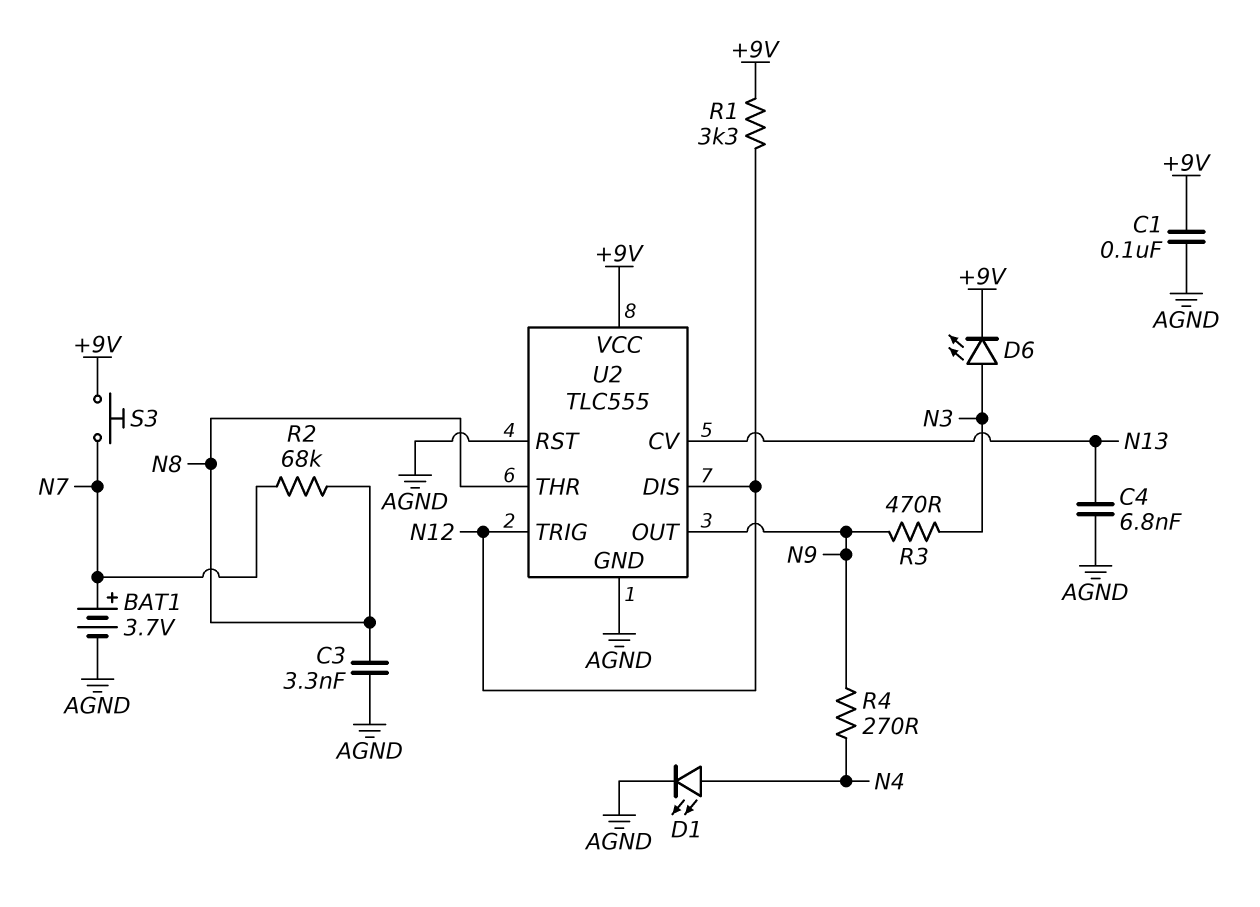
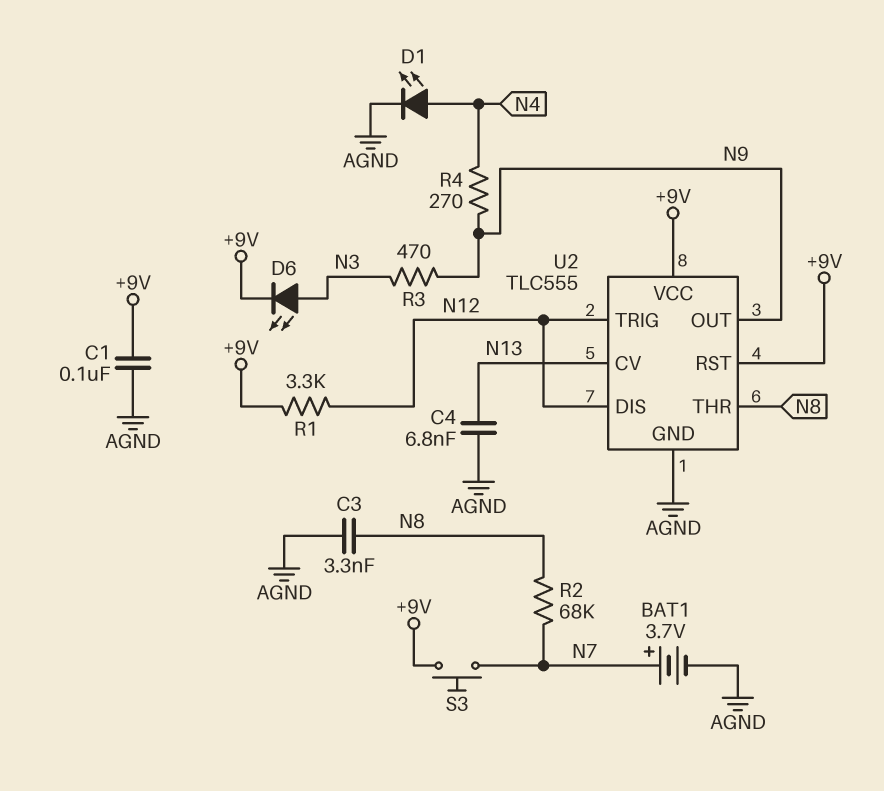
U2 pin RST: AGND -> +9V

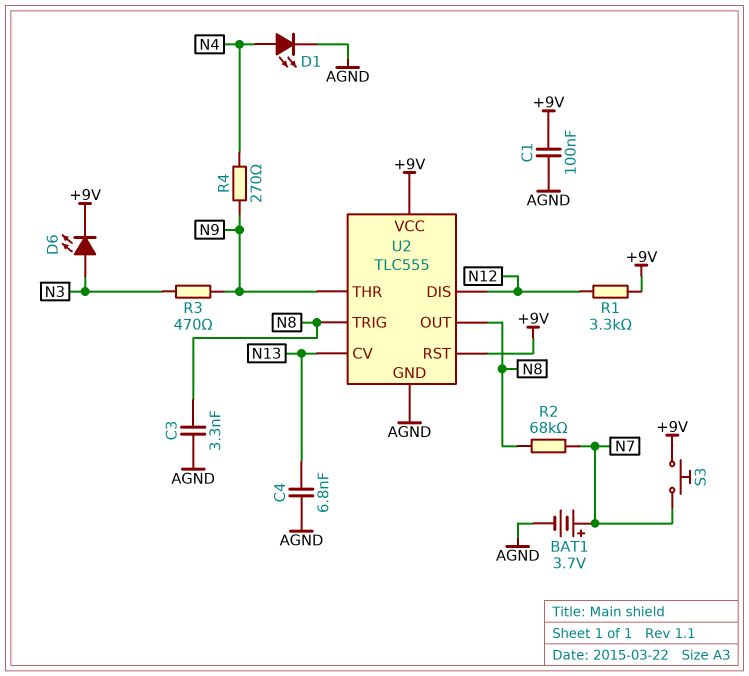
U2 pin OUT: N9 -> N8
U2 pin THR: N8 -> N9
U2 pin TRIG: N12 -> N8

